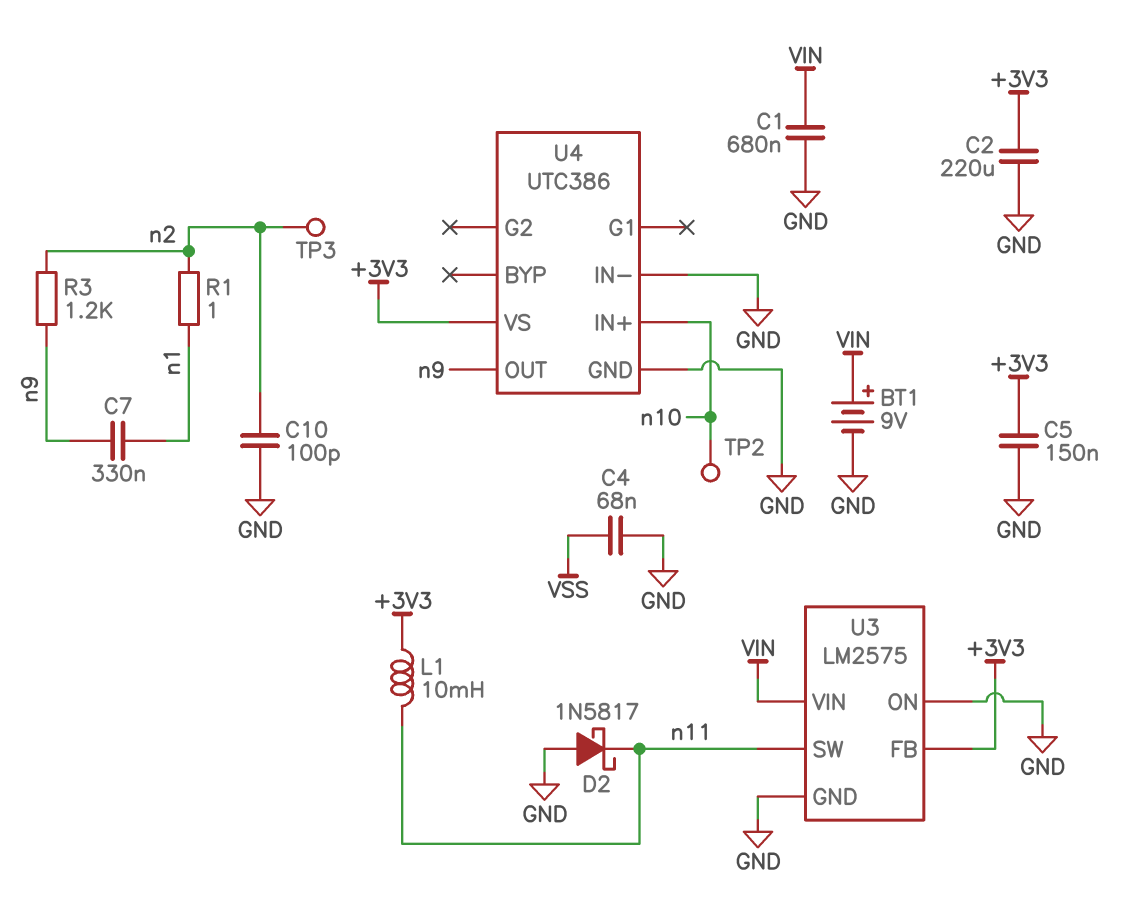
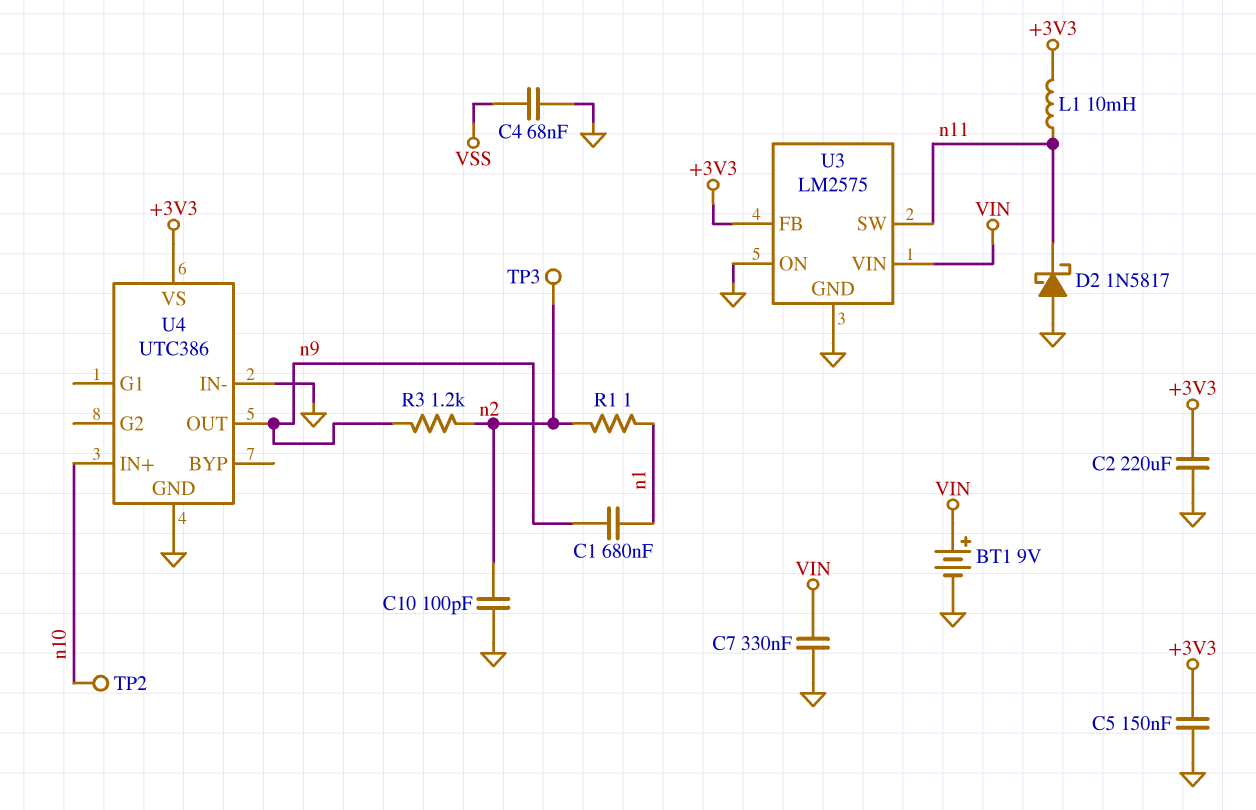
C1: 680nF (GND, VIN) -> 680nF (n1, n9)
C7: 330nF (n1, n9) -> 330nF (GND, VIN)

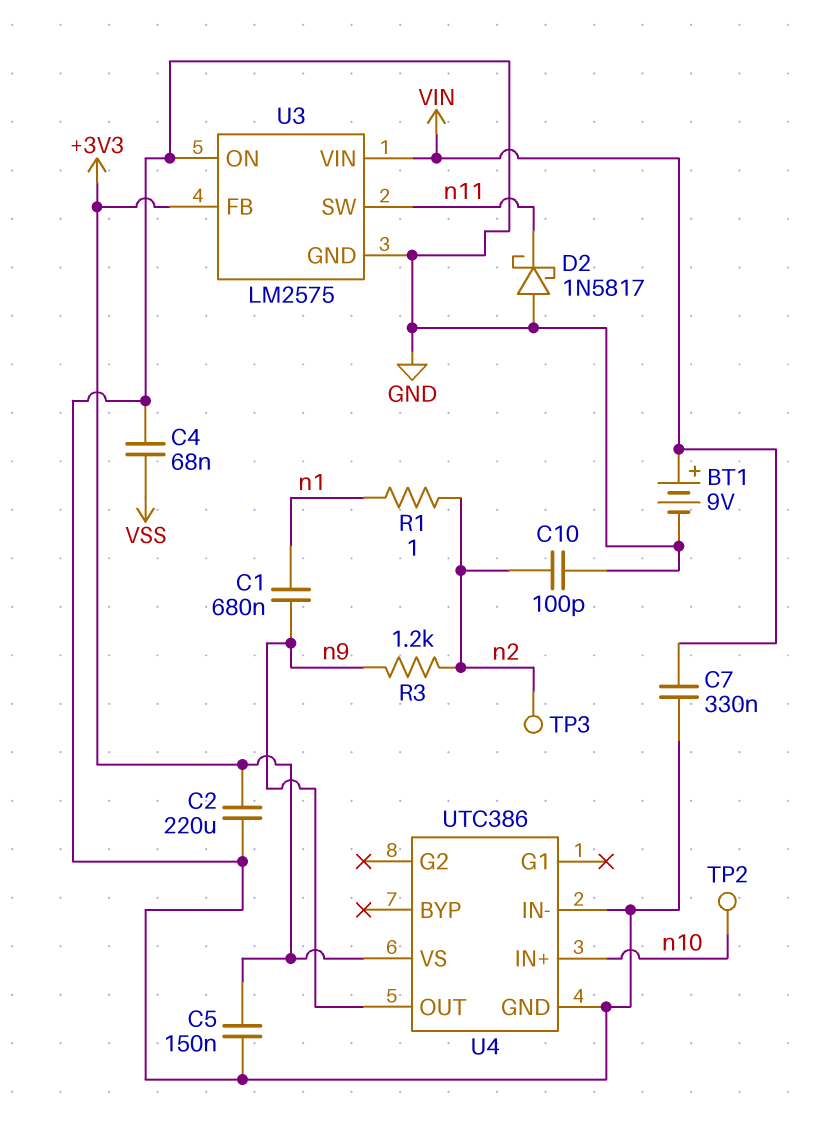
L1: 10mH (+3V3, n11) -> none

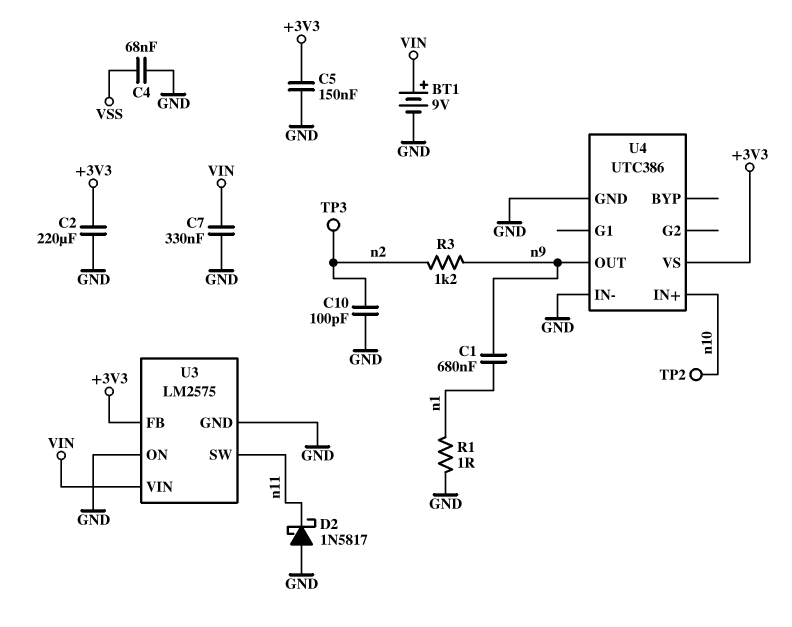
R1: 1 (n1, n2) -> 1 (GND, n1)

